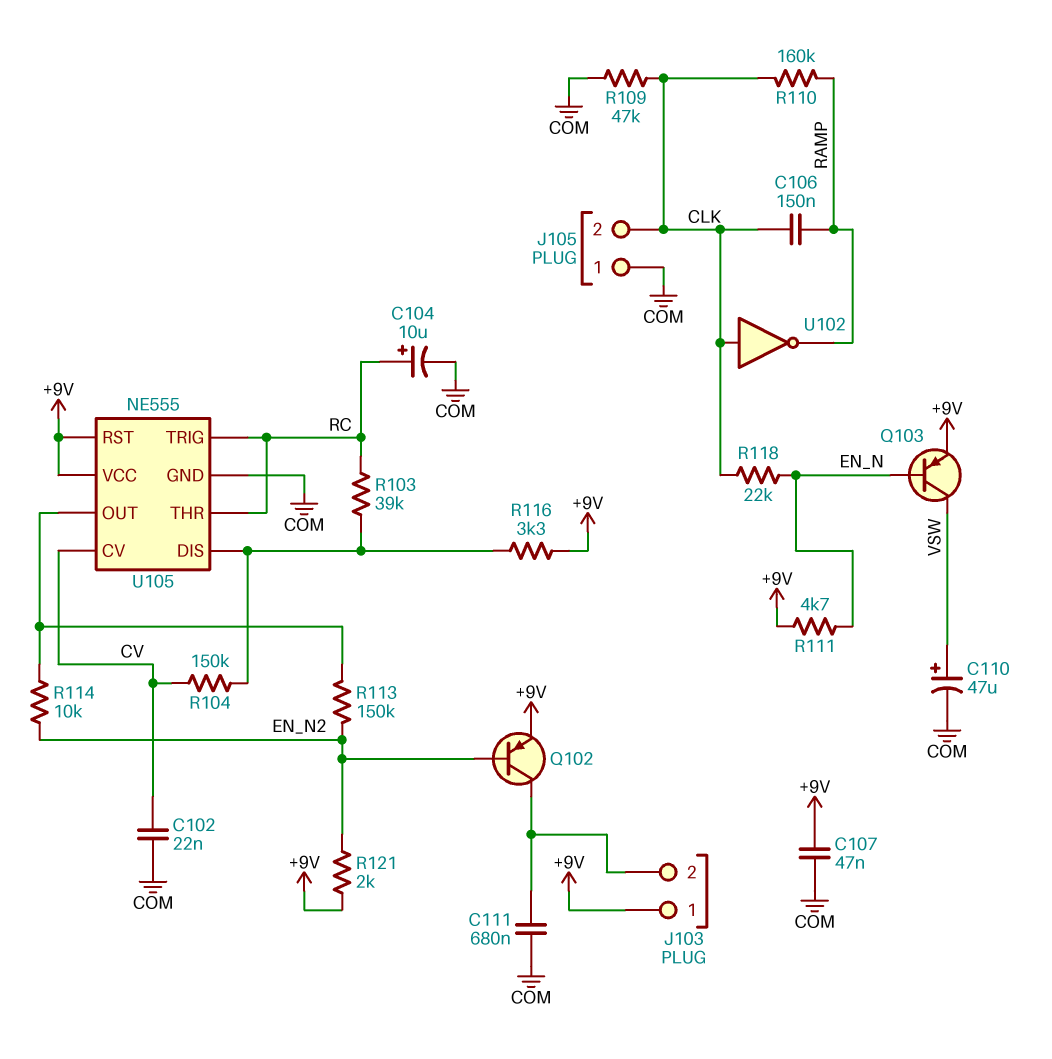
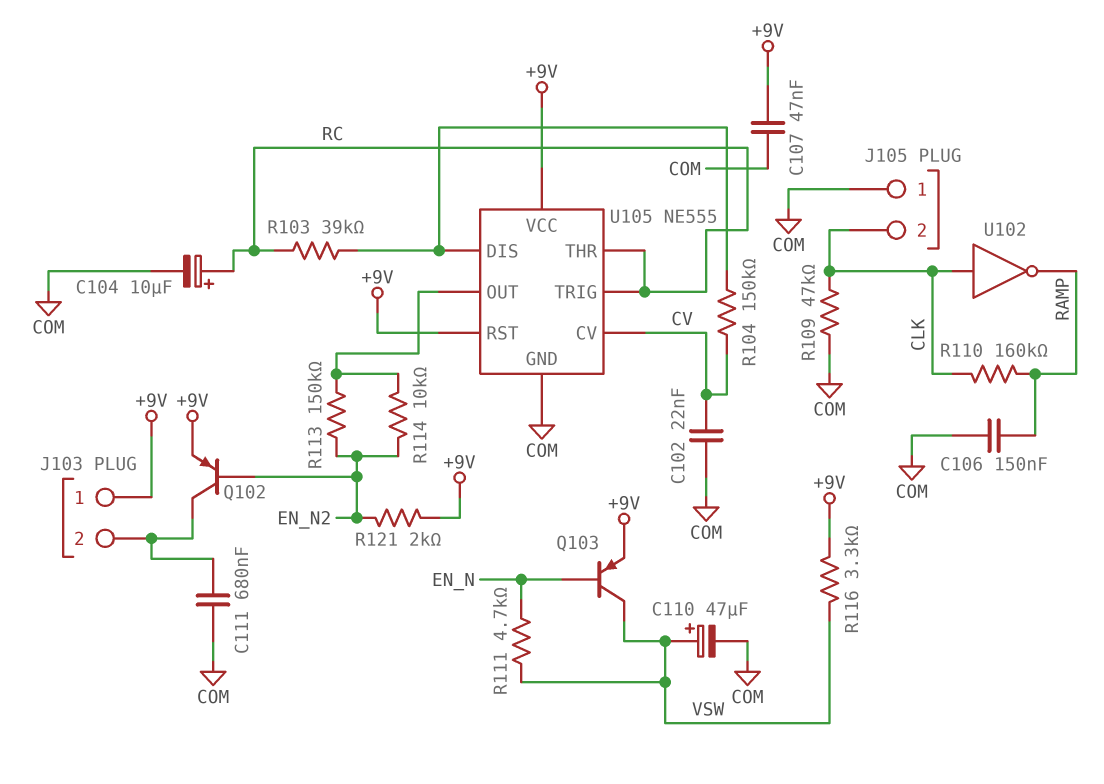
C106: 150nF (CLK, RAMP) -> 150nF (COM, RAMP)
R111: 4.7k (+9V, EN_N) -> 4.7k (EN_N, VSW)
R116: 3.3k (+9V, U105/DIS) -> 3.3k (+9V, VSW)
R118: 22k (CLK, EN_N) -> none

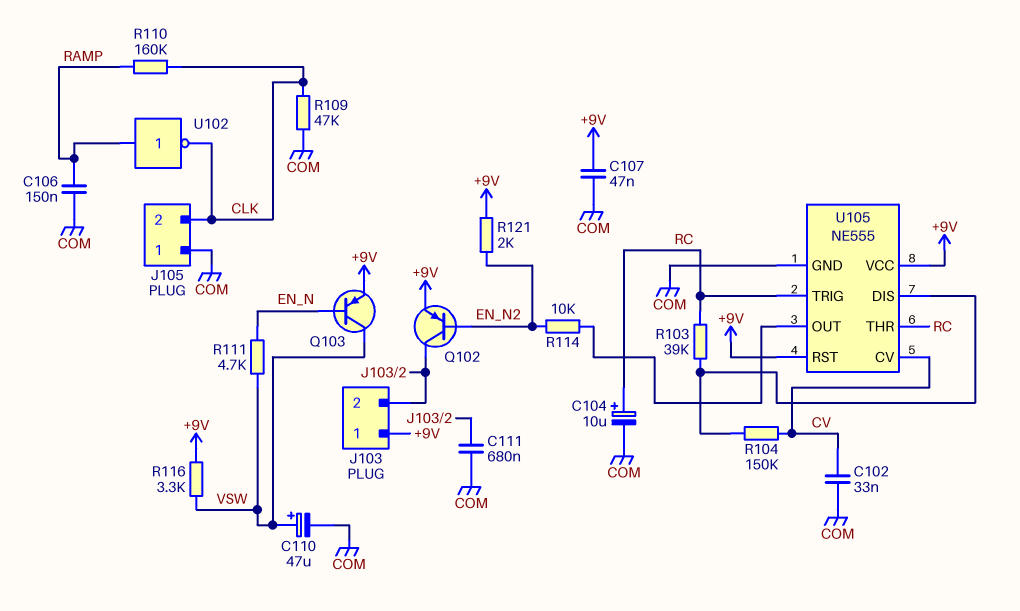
C102: 22nF (COM, CV) -> 33nF (COM, CV)
R113: 150k (EN_N2, U105/OUT) -> none
U102: NOT (in CLK, out RAMP) -> NOT (in RAMP, out CLK)

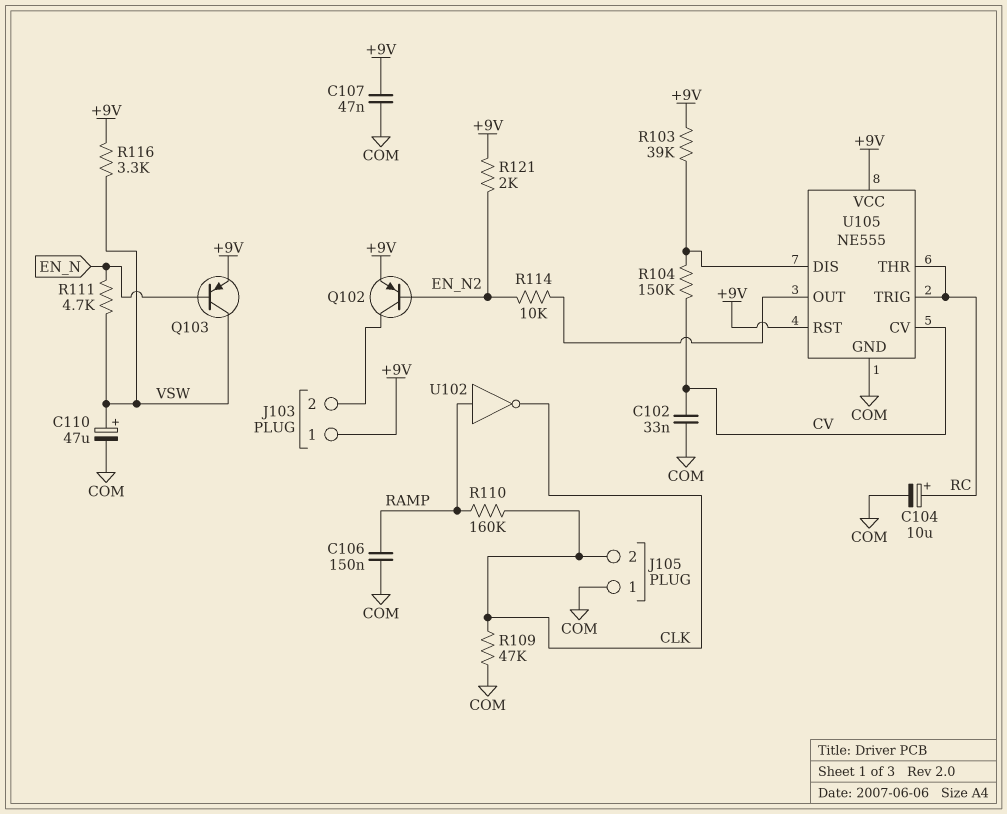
C111: 680nF (COM, J103/2) -> none
R103: 39k (RC, U105/DIS) -> 39k (+9V, U105/DIS)

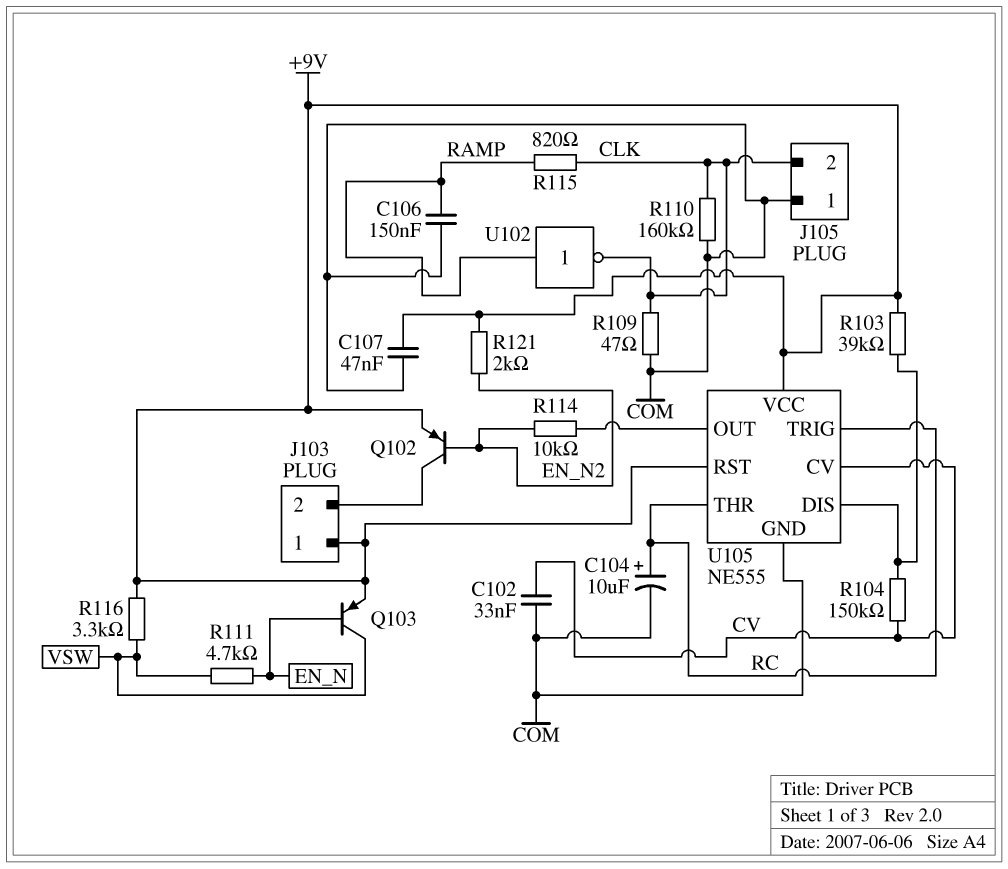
C110: 47uF (plus VSW, minus COM) -> none
R109: 47k (CLK, COM) -> 47 (CLK, COM)
R110: 160k (CLK, RAMP) -> 160k (CLK, COM)
R115: none -> 820 (CLK, RAMP)

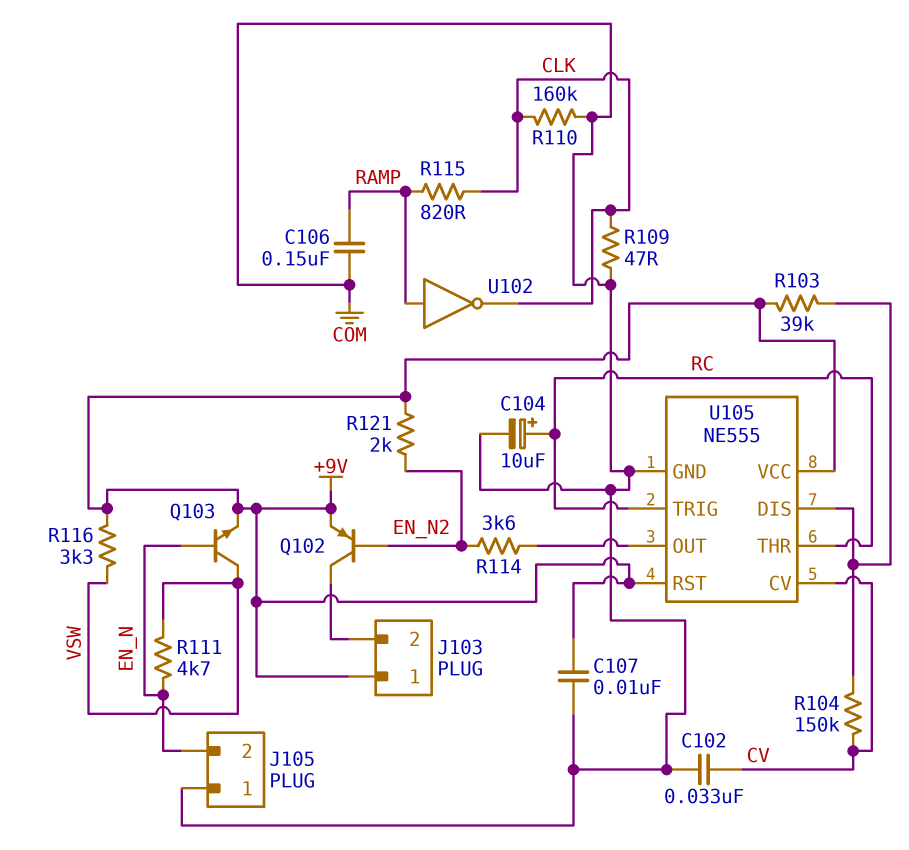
C107: 47nF (+9V, COM) -> 10nF (+9V, COM)
J105 pin 2: CLK -> EN_N
Q103: PNP (B EN_N, C VSW, E +9V) -> NPN (B EN_N, C VSW, E +9V)
R114: 10k (EN_N2, U105/OUT) -> 3.6k (EN_N2, U105/OUT)

